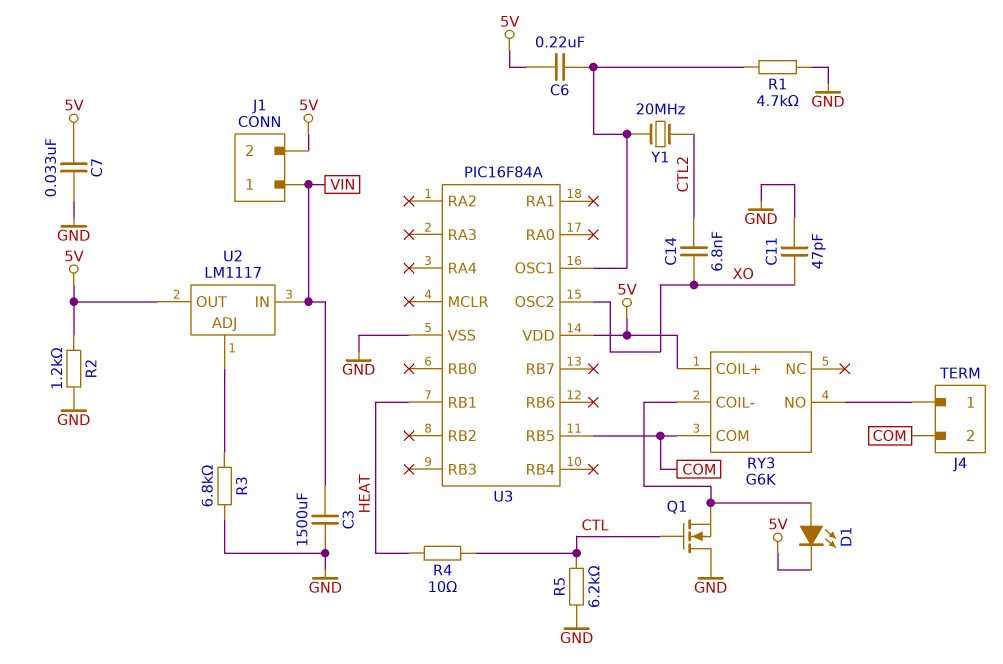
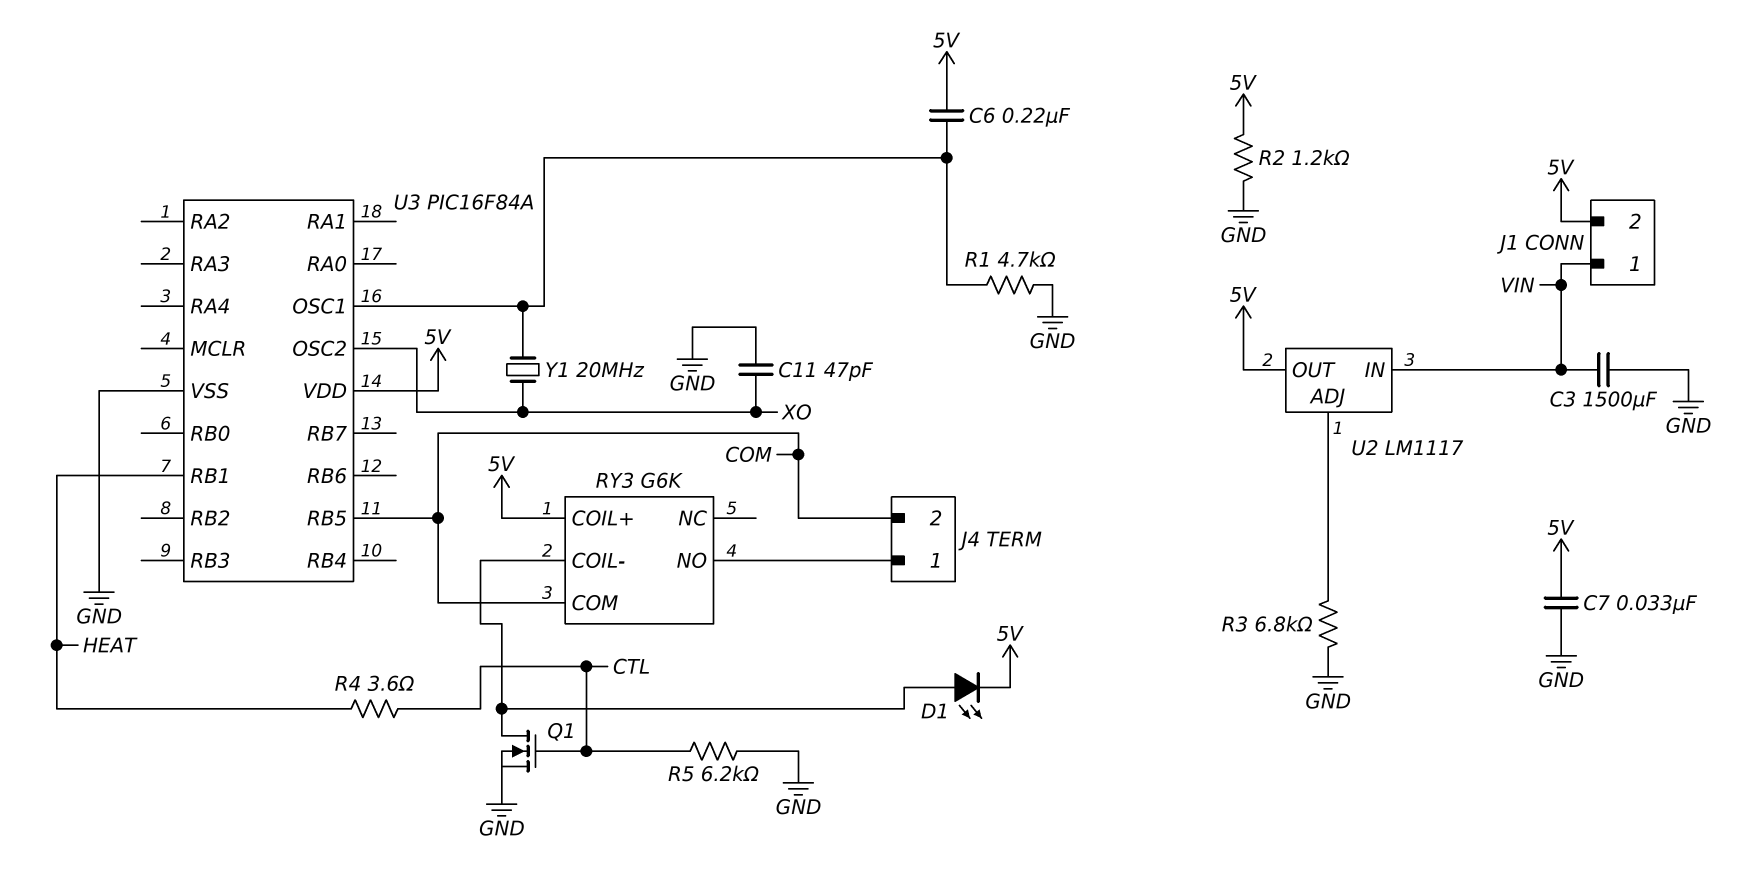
C14: 6.8nF (CTL2, XO) -> none
Q1: NMOS (G CTL, D GND, S RY3/COIL-) -> NMOS (G CTL, D RY3/COIL-, S GND)
R4: 10 (CTL, HEAT) -> 3.6 (CTL, HEAT)
Y1: 20MHz (CTL2, U3/OSC1) -> 20MHz (U3/OSC1, XO)

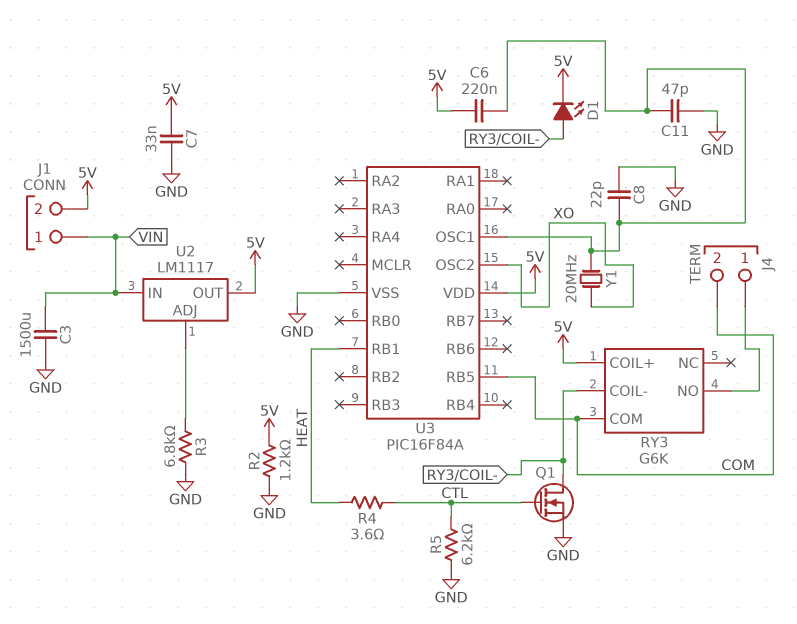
C8: none -> 22pF (GND, U3/OSC1)
C11: 47pF (GND, XO) -> 47pF (GND, U3/OSC1)
R1: 4.7k (GND, U3/OSC1) -> none

